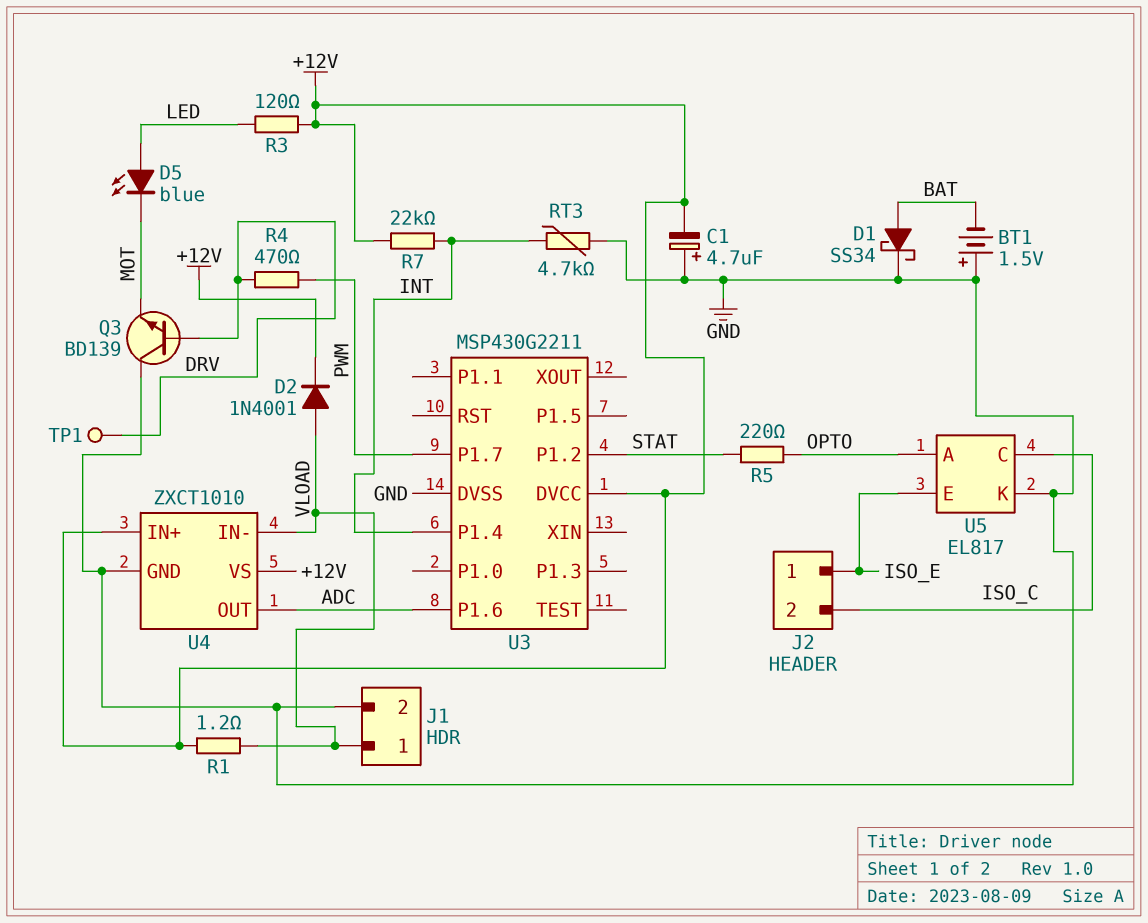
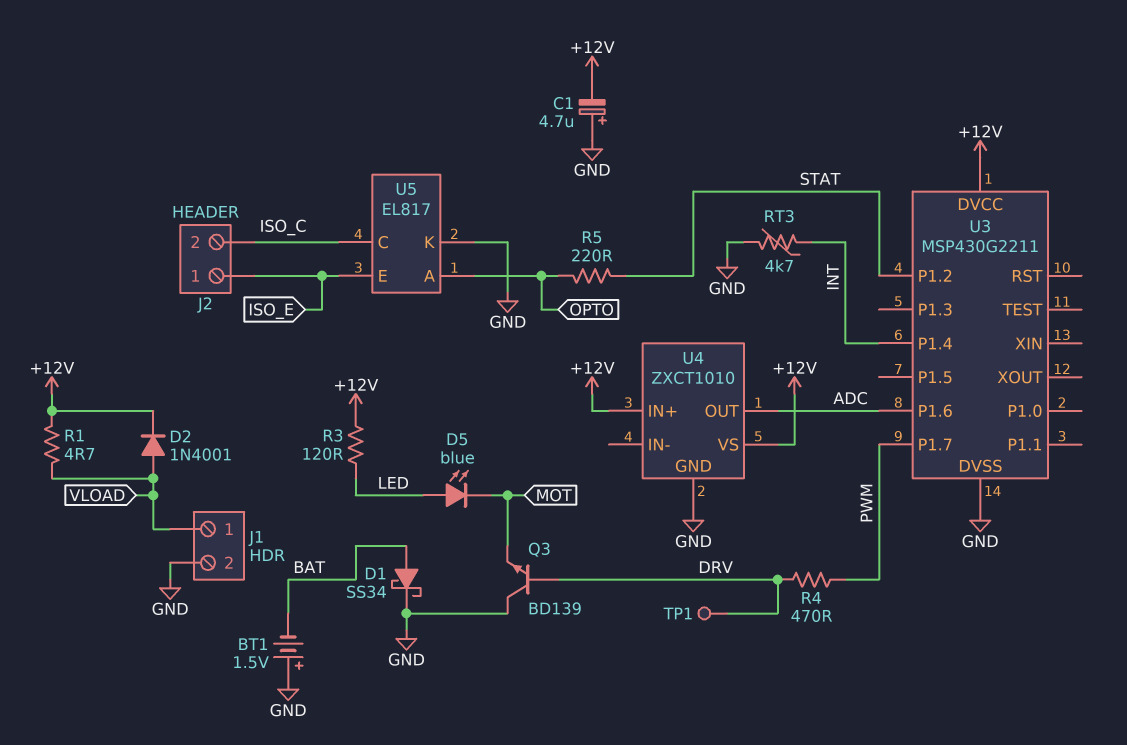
R1: 1.2 (+12V, VLOAD) -> 4.7 (+12V, VLOAD)
R7: 22k (+12V, INT) -> none
U4 pin IN-: VLOAD -> none

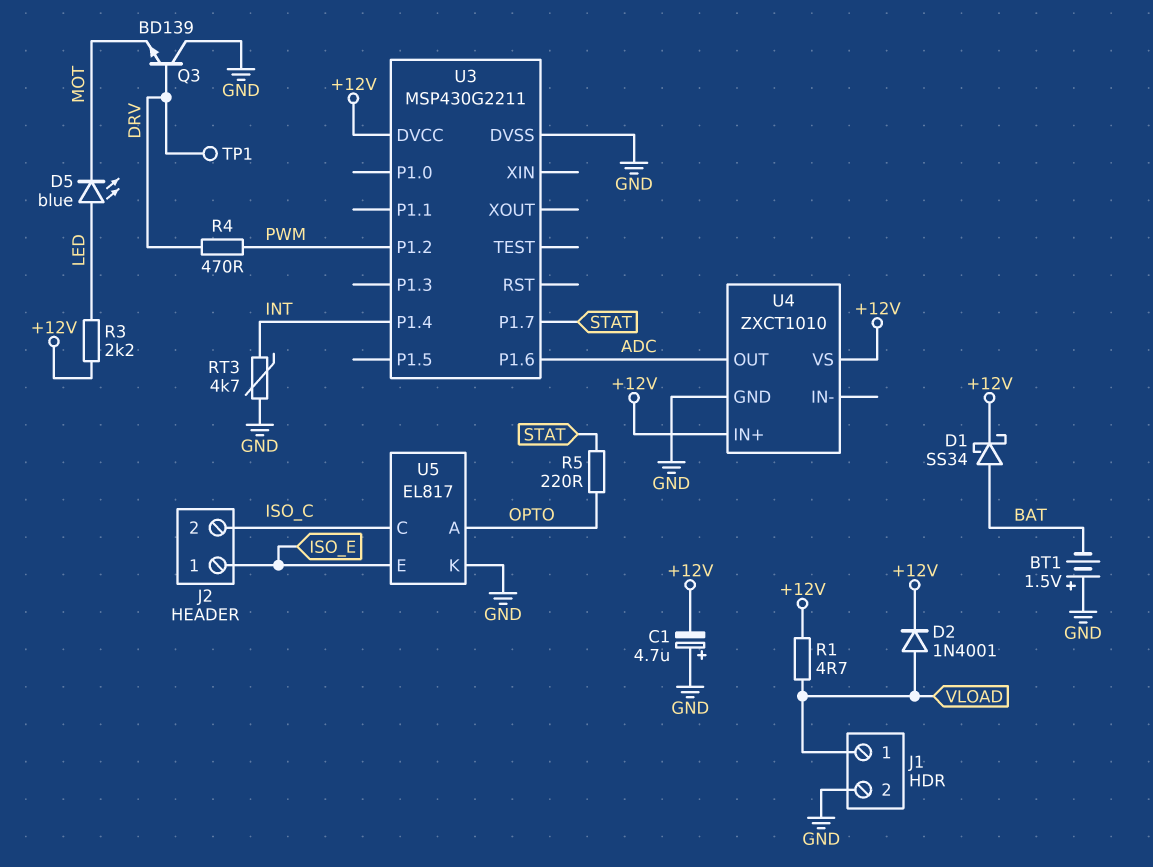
D1: schottky SS34 (A BAT, K GND) -> schottky SS34 (A BAT, K +12V)
R3: 120 (+12V, LED) -> 2.2k (+12V, LED)
U3 pin P1.2: STAT -> PWM
U3 pin P1.7: PWM -> STAT

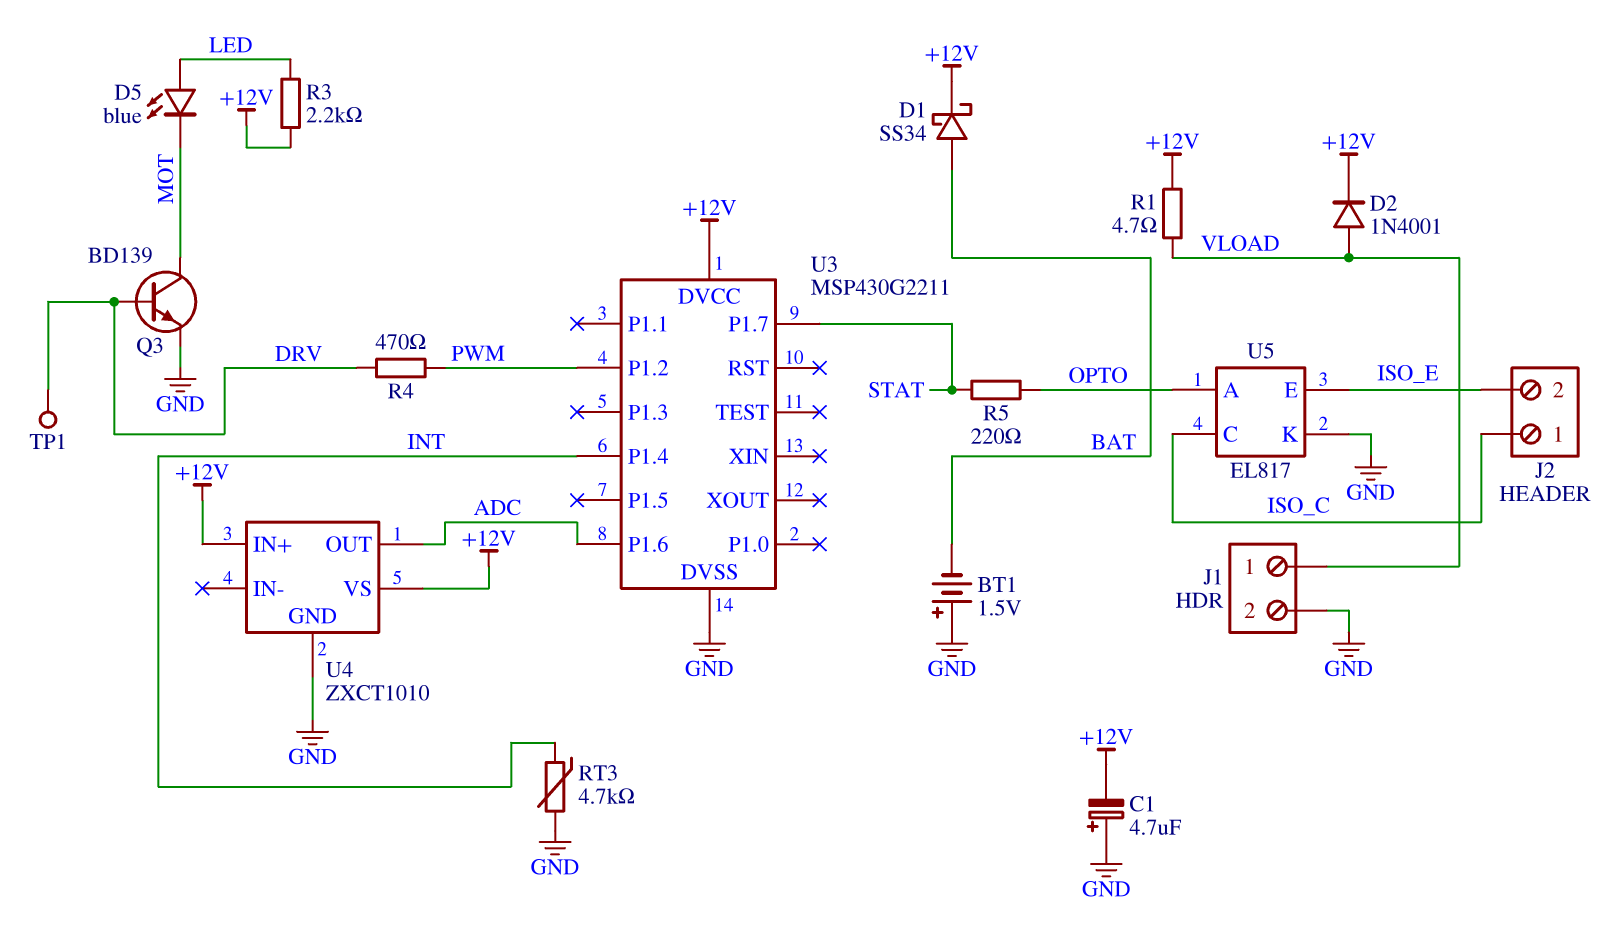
J2 pin 1: ISO_E -> ISO_C
J2 pin 2: ISO_C -> ISO_E
Q3: NPN BD139 (B DRV, C GND, E MOT) -> NPN BD139 (B DRV, C MOT, E GND)

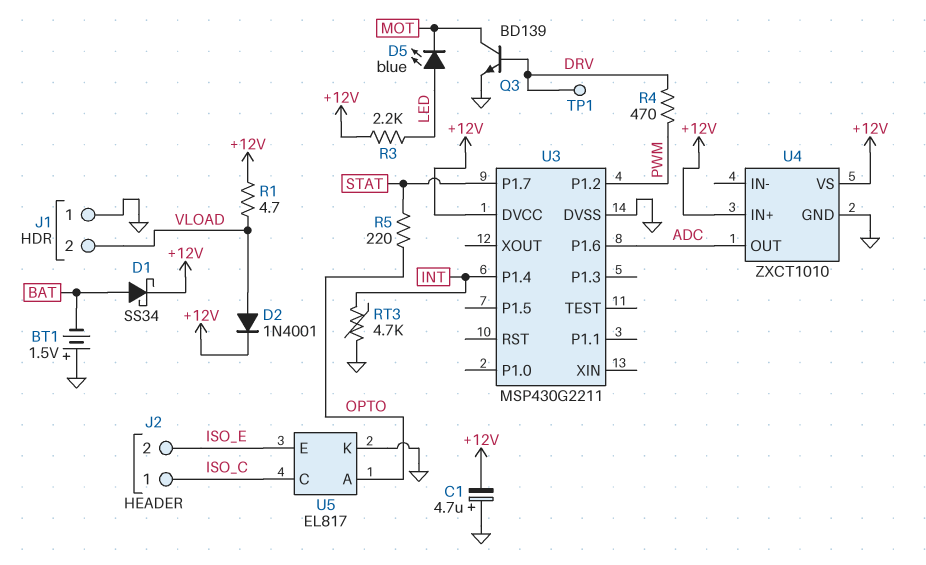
J1 pin 1: VLOAD -> GND
J1 pin 2: GND -> VLOAD

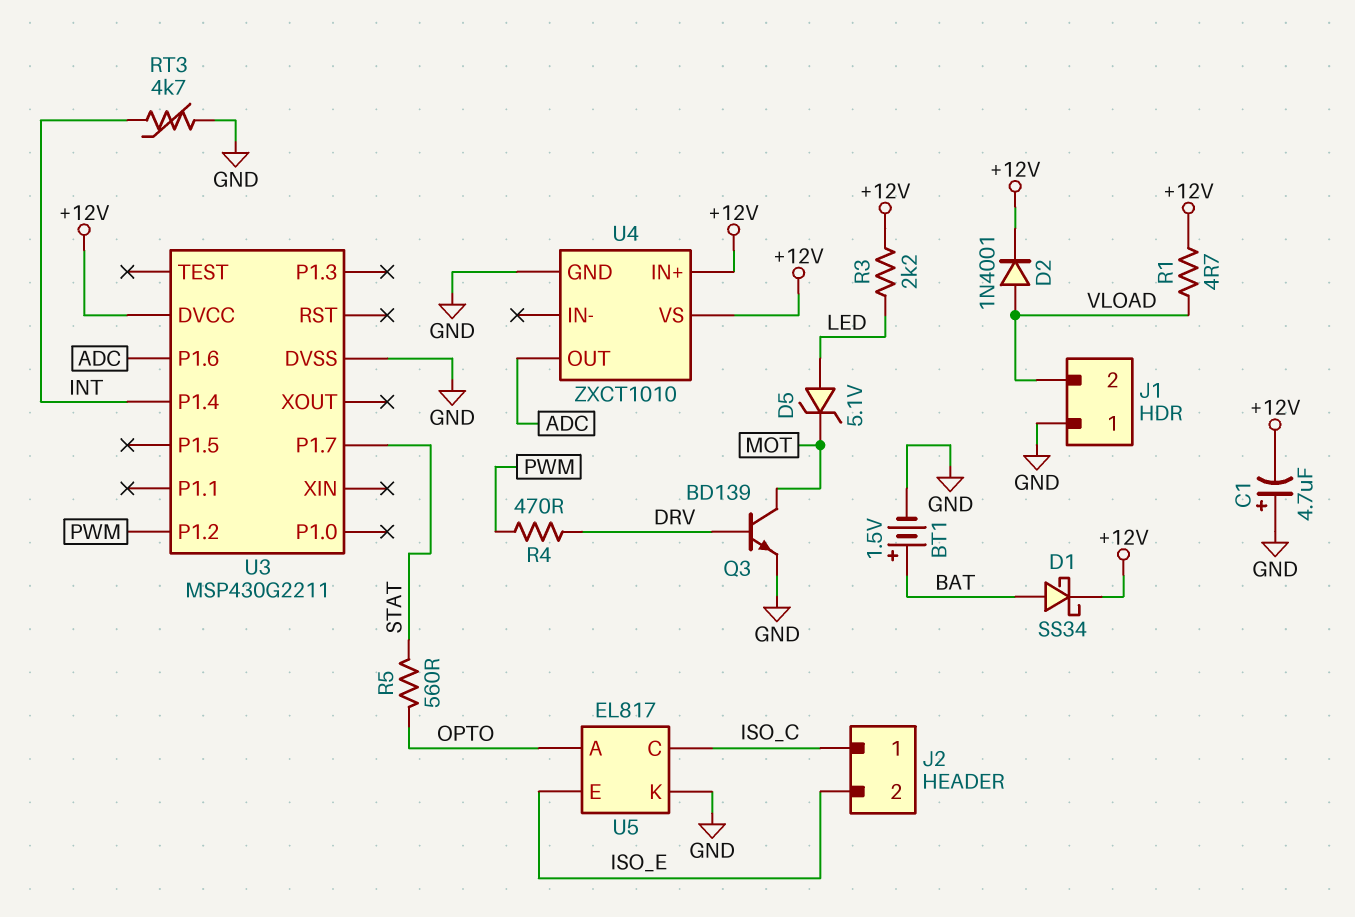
BT1: 1.5V (plus GND, minus BAT) -> 1.5V (plus BAT, minus GND)
D5: LED blue (A LED, K MOT) -> zener 5.1V (A LED, K MOT)
R5: 220 (OPTO, STAT) -> 560 (OPTO, STAT)
TP1: test point (DRV) -> none

